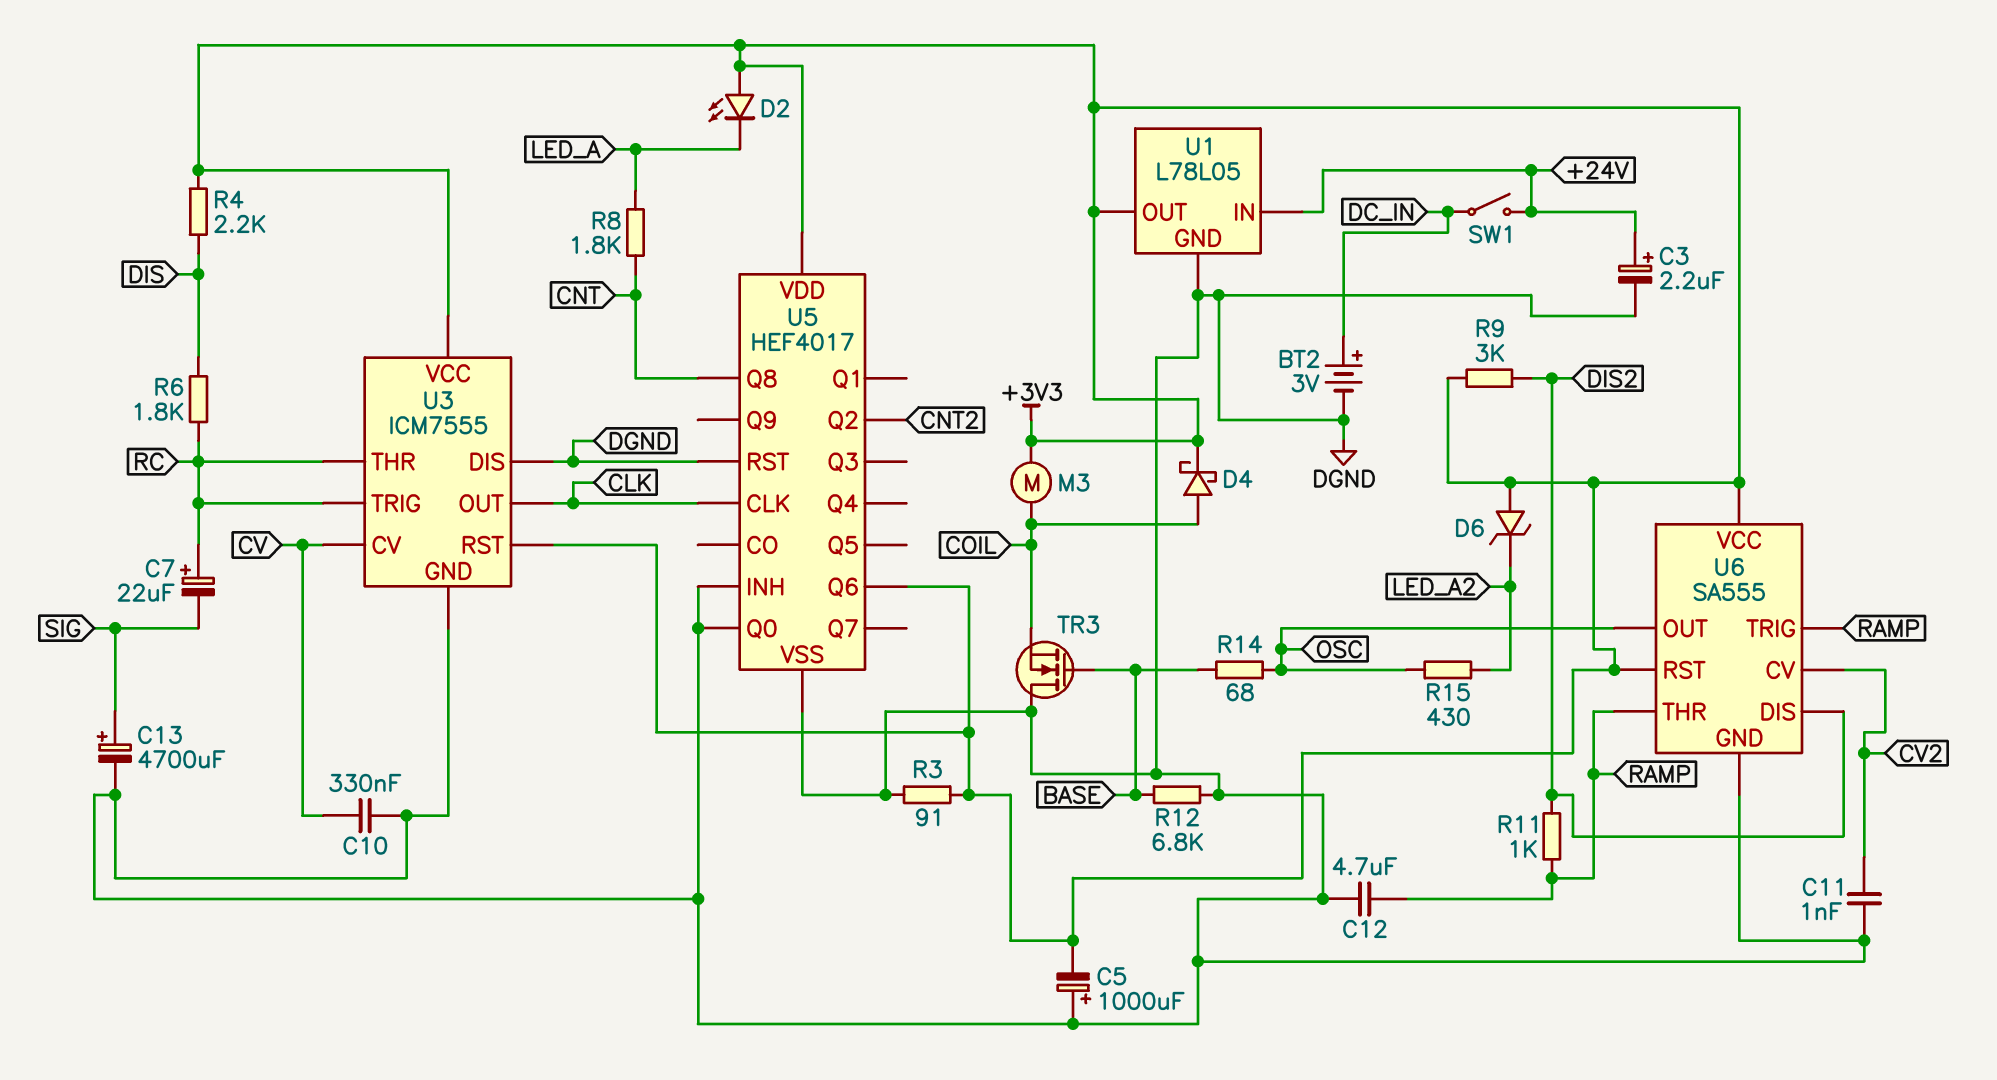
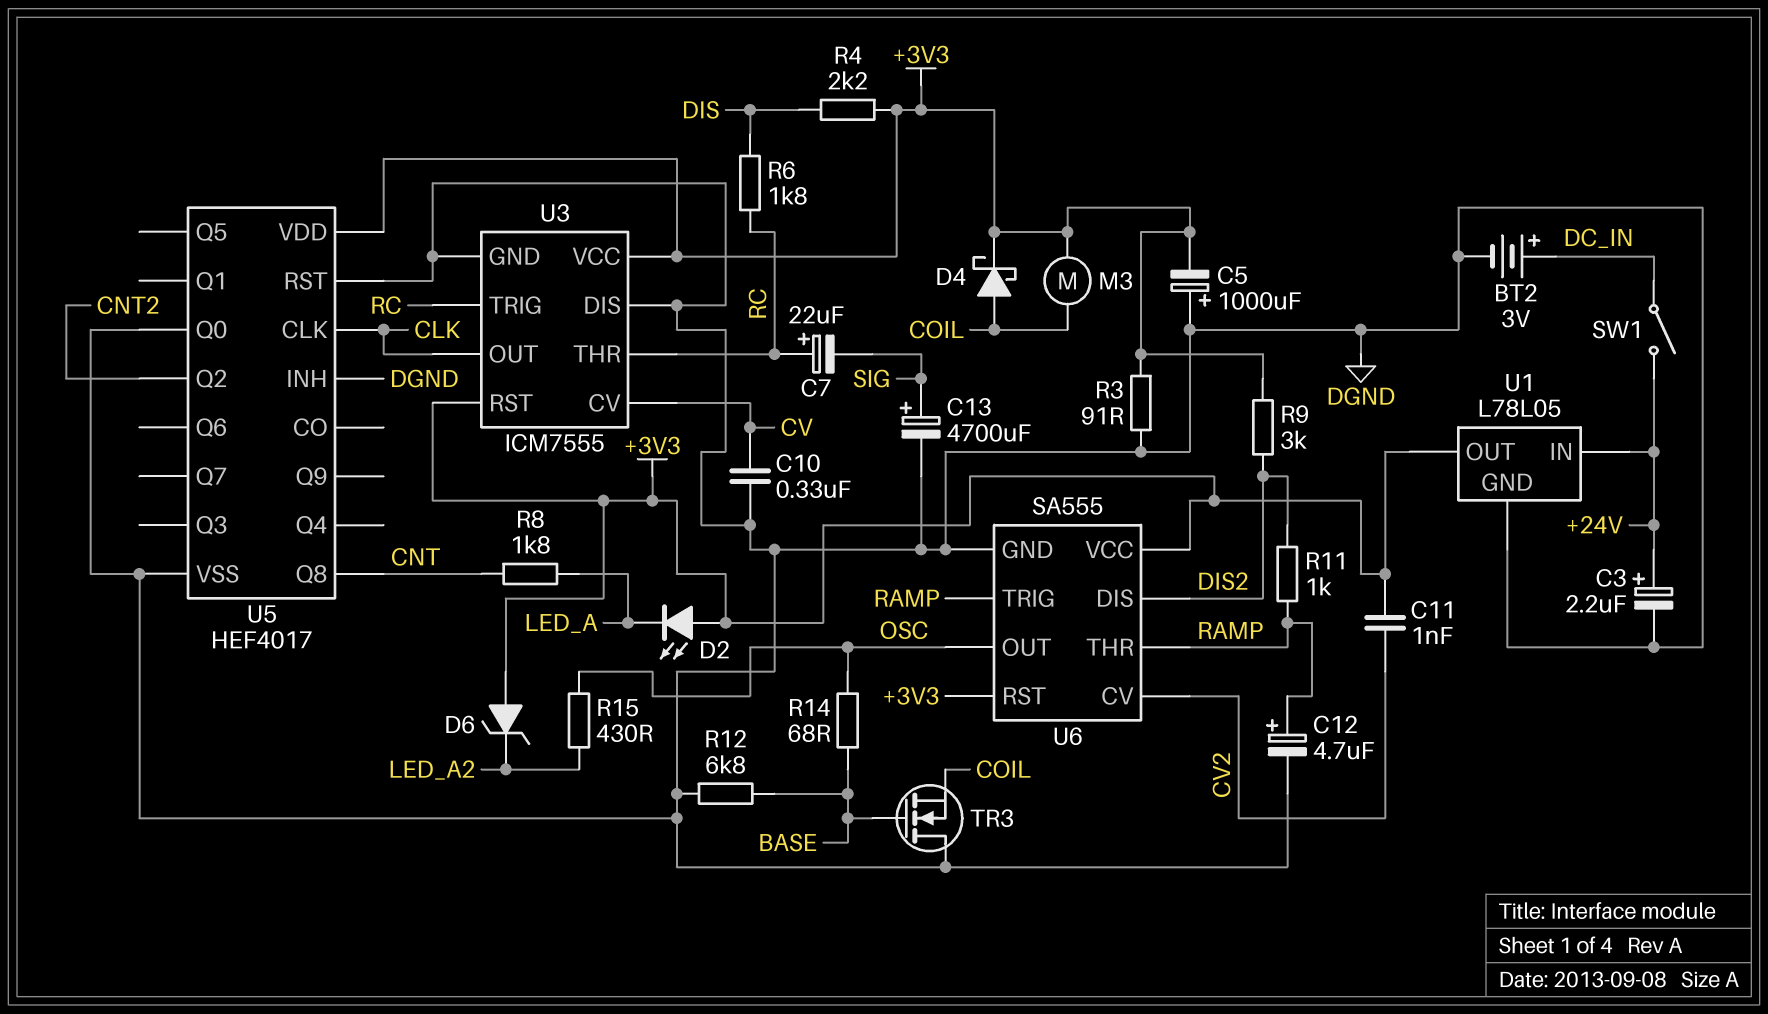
C11: 1nF (CV2, DGND) -> 1nF (+3V3, CV2)
C12: 4.7uF (DGND, RAMP) -> 4.7uF (plus RAMP, minus DGND)
U5 pin Q6: +3V3 -> none

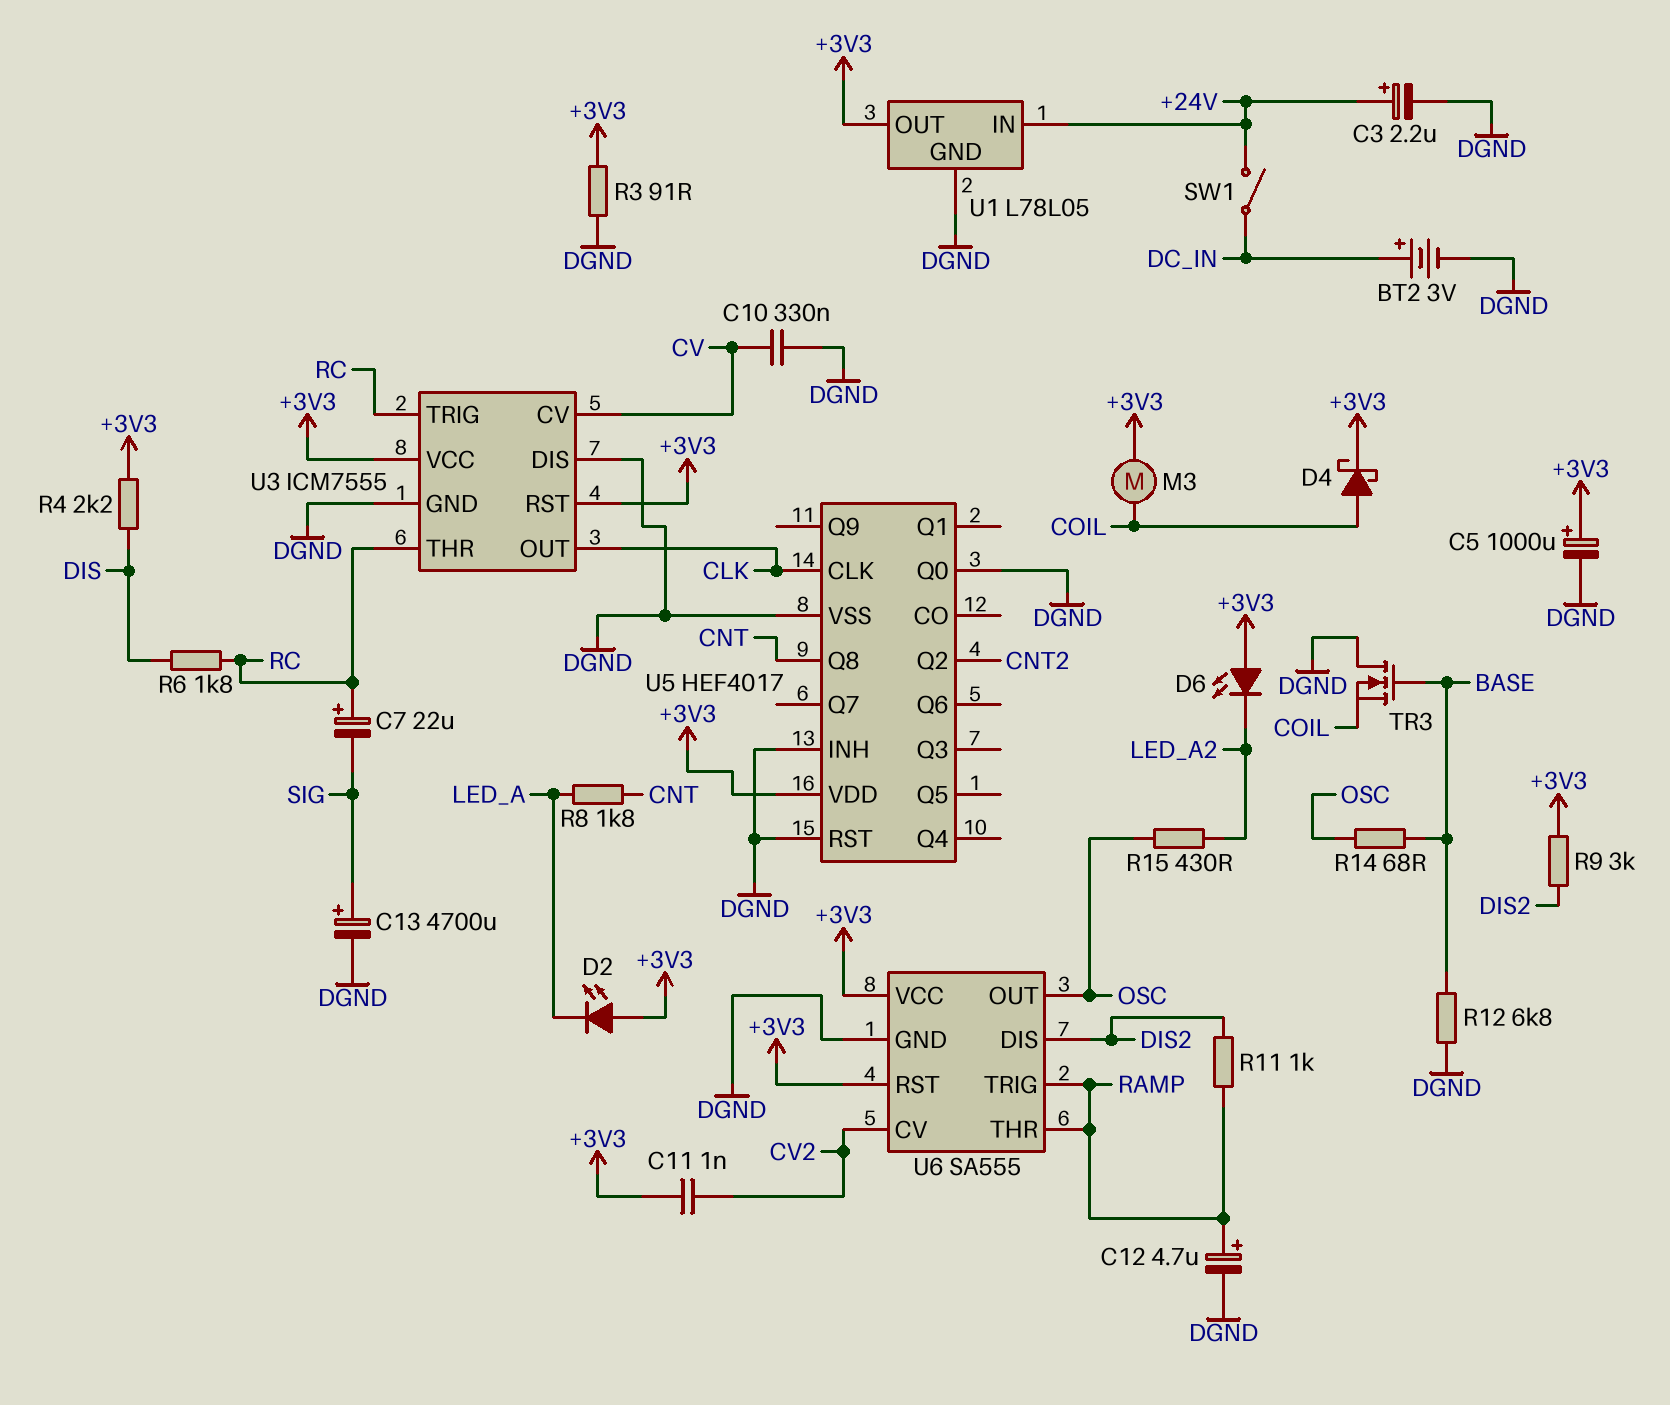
C5: 1000uF (plus DGND, minus +3V3) -> 1000uF (plus +3V3, minus DGND)
D6: zener (A +3V3, K LED_A2) -> LED (A +3V3, K LED_A2)

